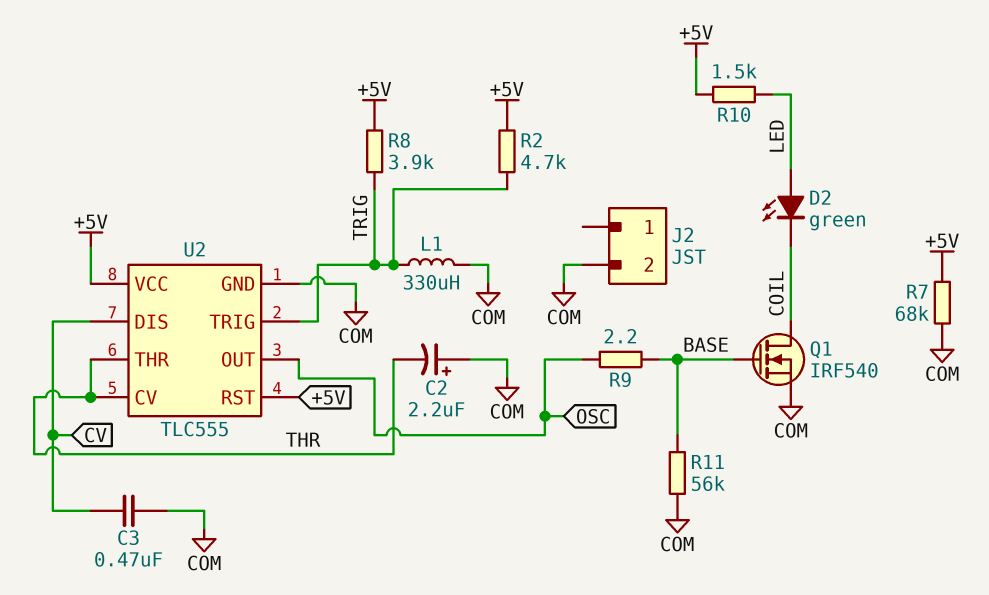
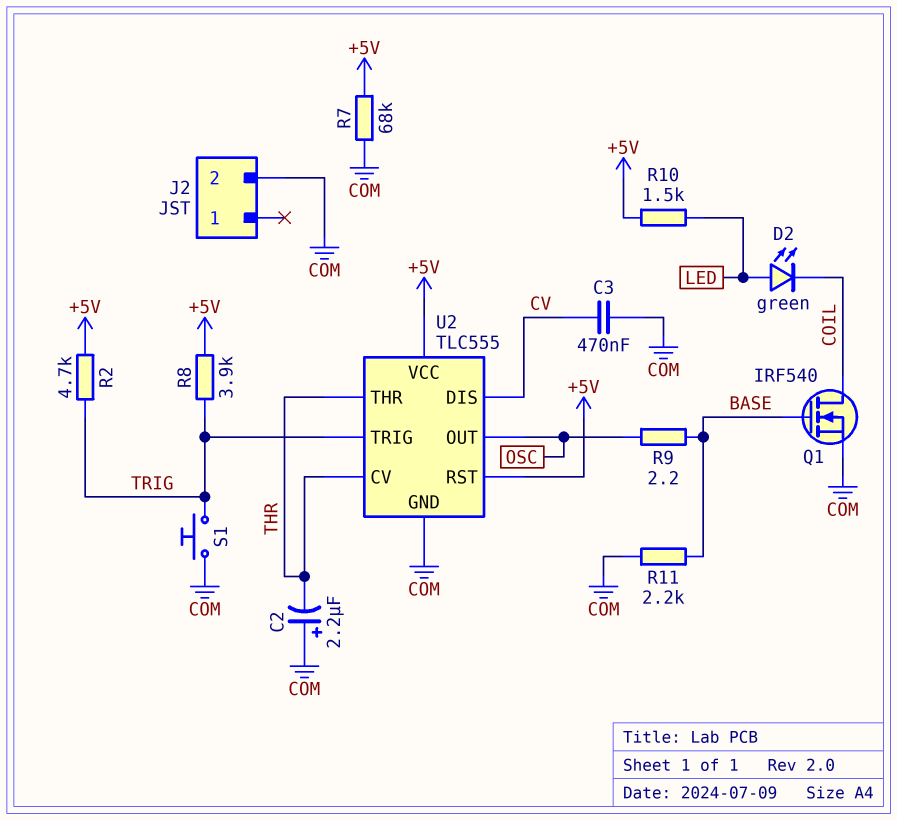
L1: 330uH (COM, TRIG) -> none
R11: 56k (BASE, COM) -> 2.2k (BASE, COM)
S1: none -> button (COM, TRIG)

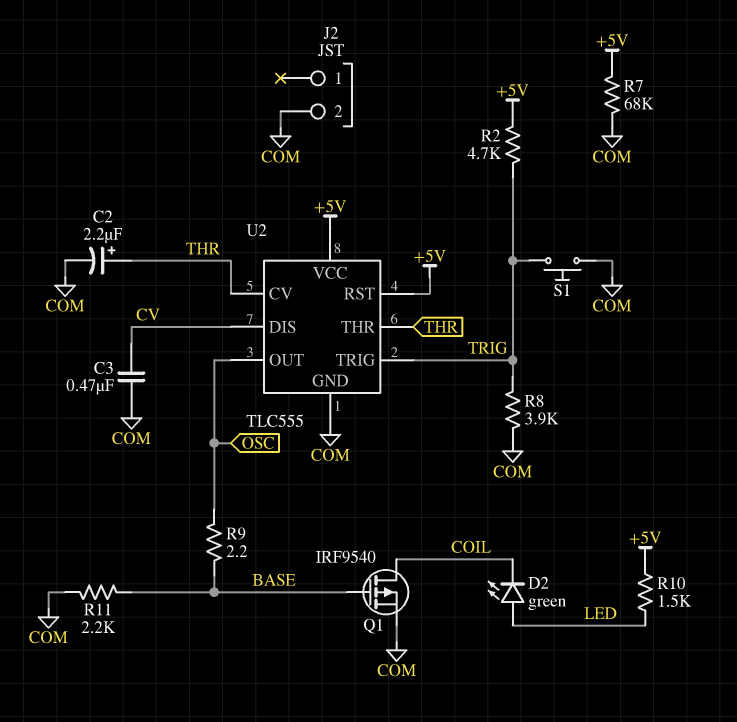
C2: 2.2uF (plus COM, minus THR) -> 2.2uF (plus THR, minus COM)
Q1: NMOS IRF540 (G BASE, D COIL, S COM) -> PMOS IRF9540 (G BASE, D COIL, S COM)
R8: 3.9k (+5V, TRIG) -> 3.9k (COM, TRIG)

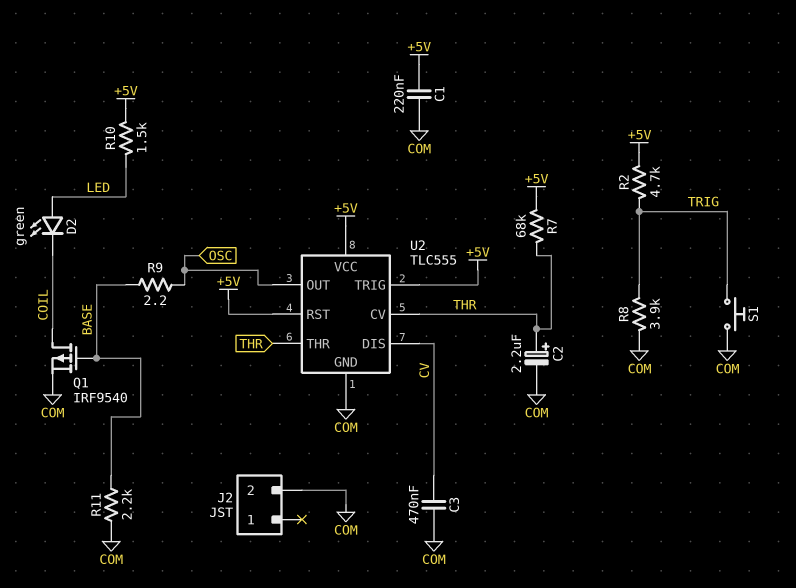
C1: none -> 220nF (+5V, COM)
R7: 68k (+5V, COM) -> 68k (+5V, THR)
U2 pin TRIG: TRIG -> +5V

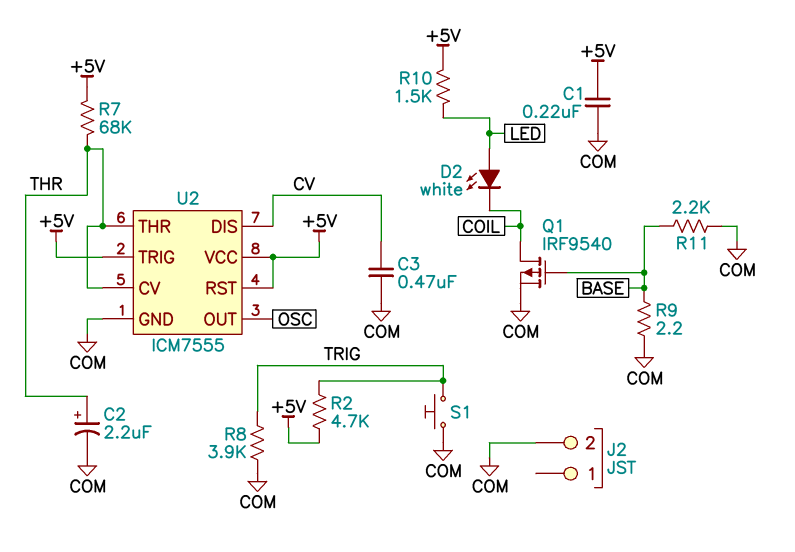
D2: LED green (A LED, K COIL) -> LED white (A LED, K COIL)
R9: 2.2 (BASE, OSC) -> 2.2 (BASE, COM)
U2: TLC555 -> ICM7555

